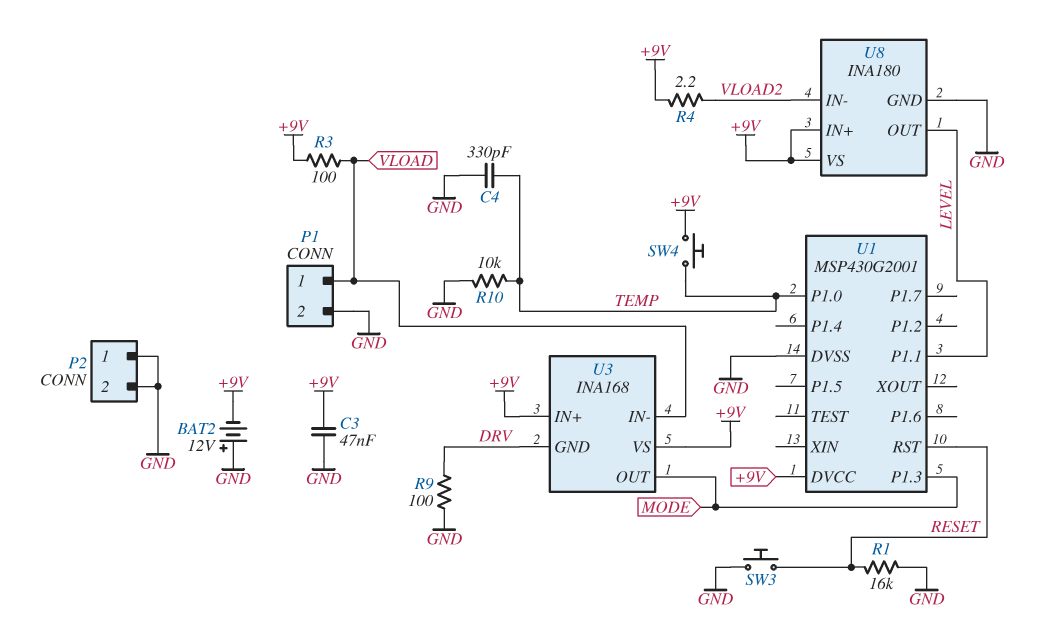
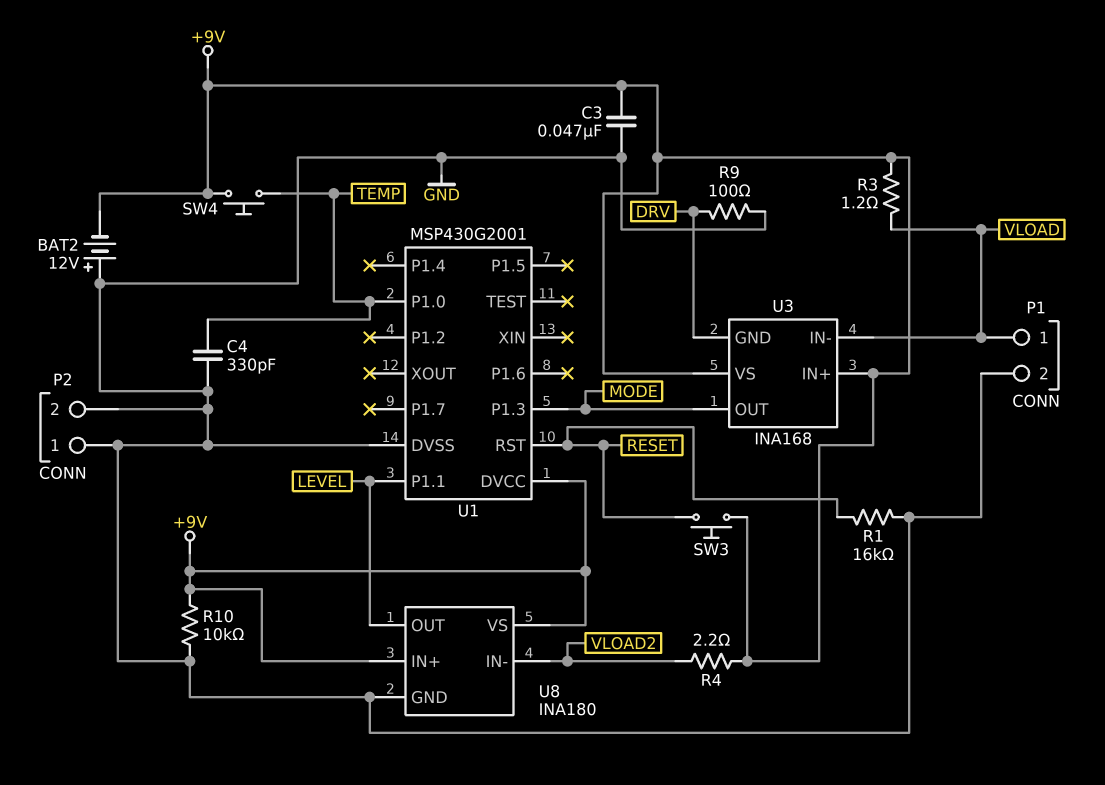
R3: 100 (+9V, VLOAD) -> 1.2 (+9V, VLOAD)
R10: 10k (GND, TEMP) -> 10k (+9V, GND)
SW3: button (GND, RESET) -> button (+9V, RESET)

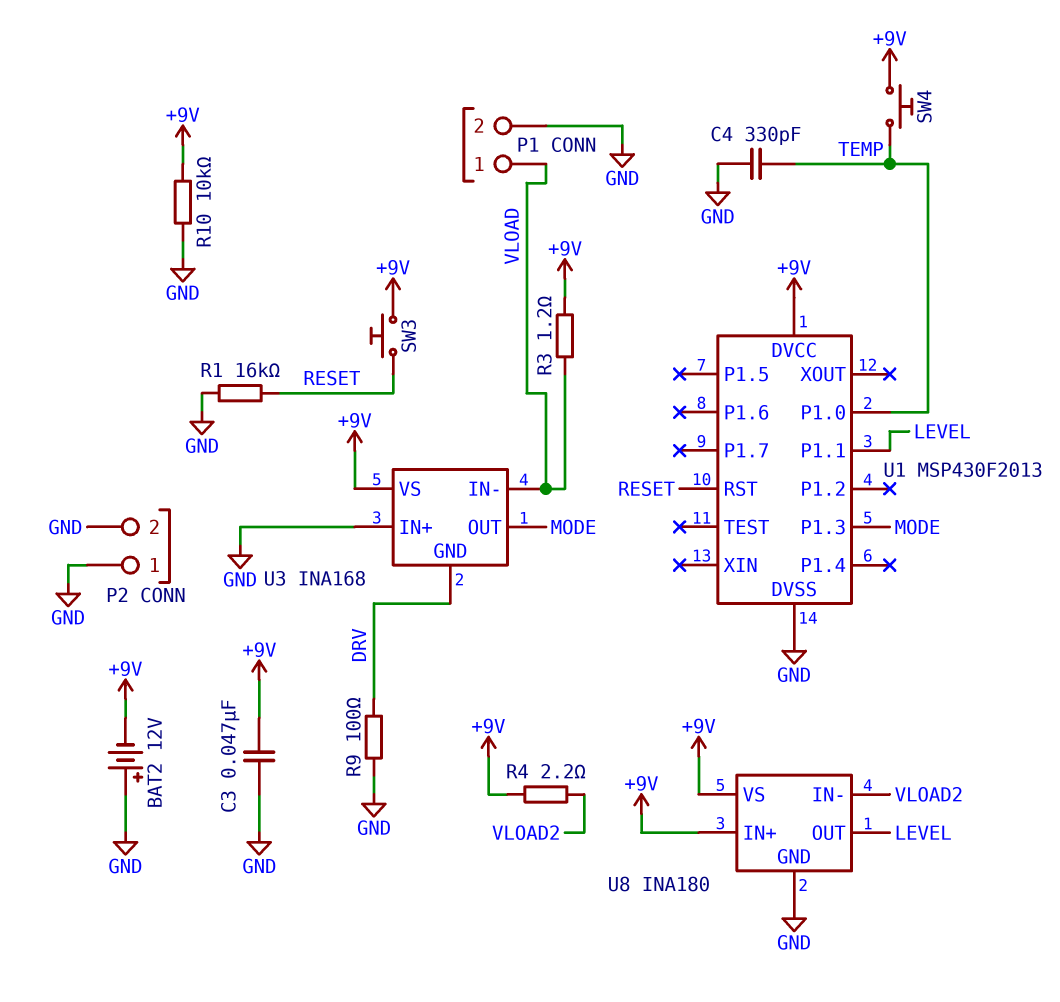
U1: MSP430G2001 -> MSP430F2013
U3 pin IN+: +9V -> GND

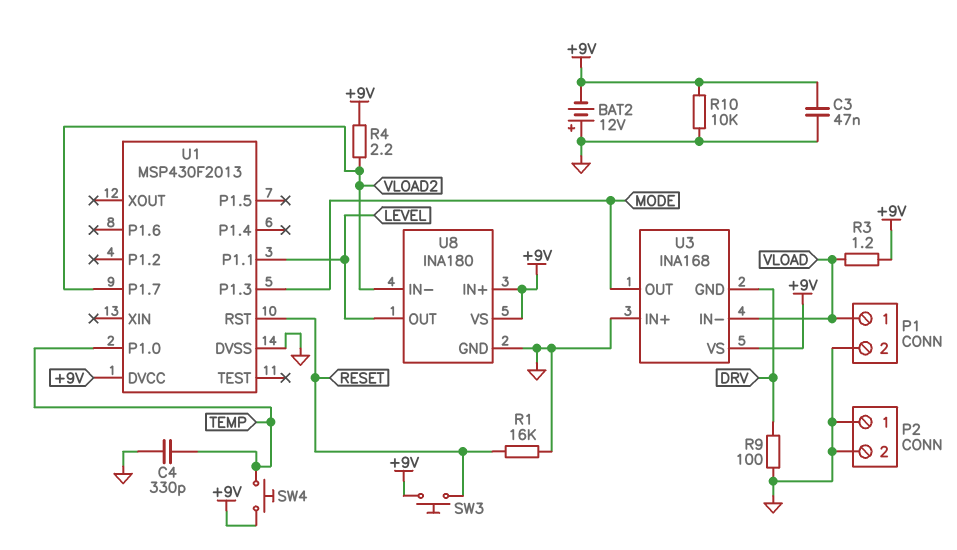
U1 pin P1.7: none -> VLOAD2

